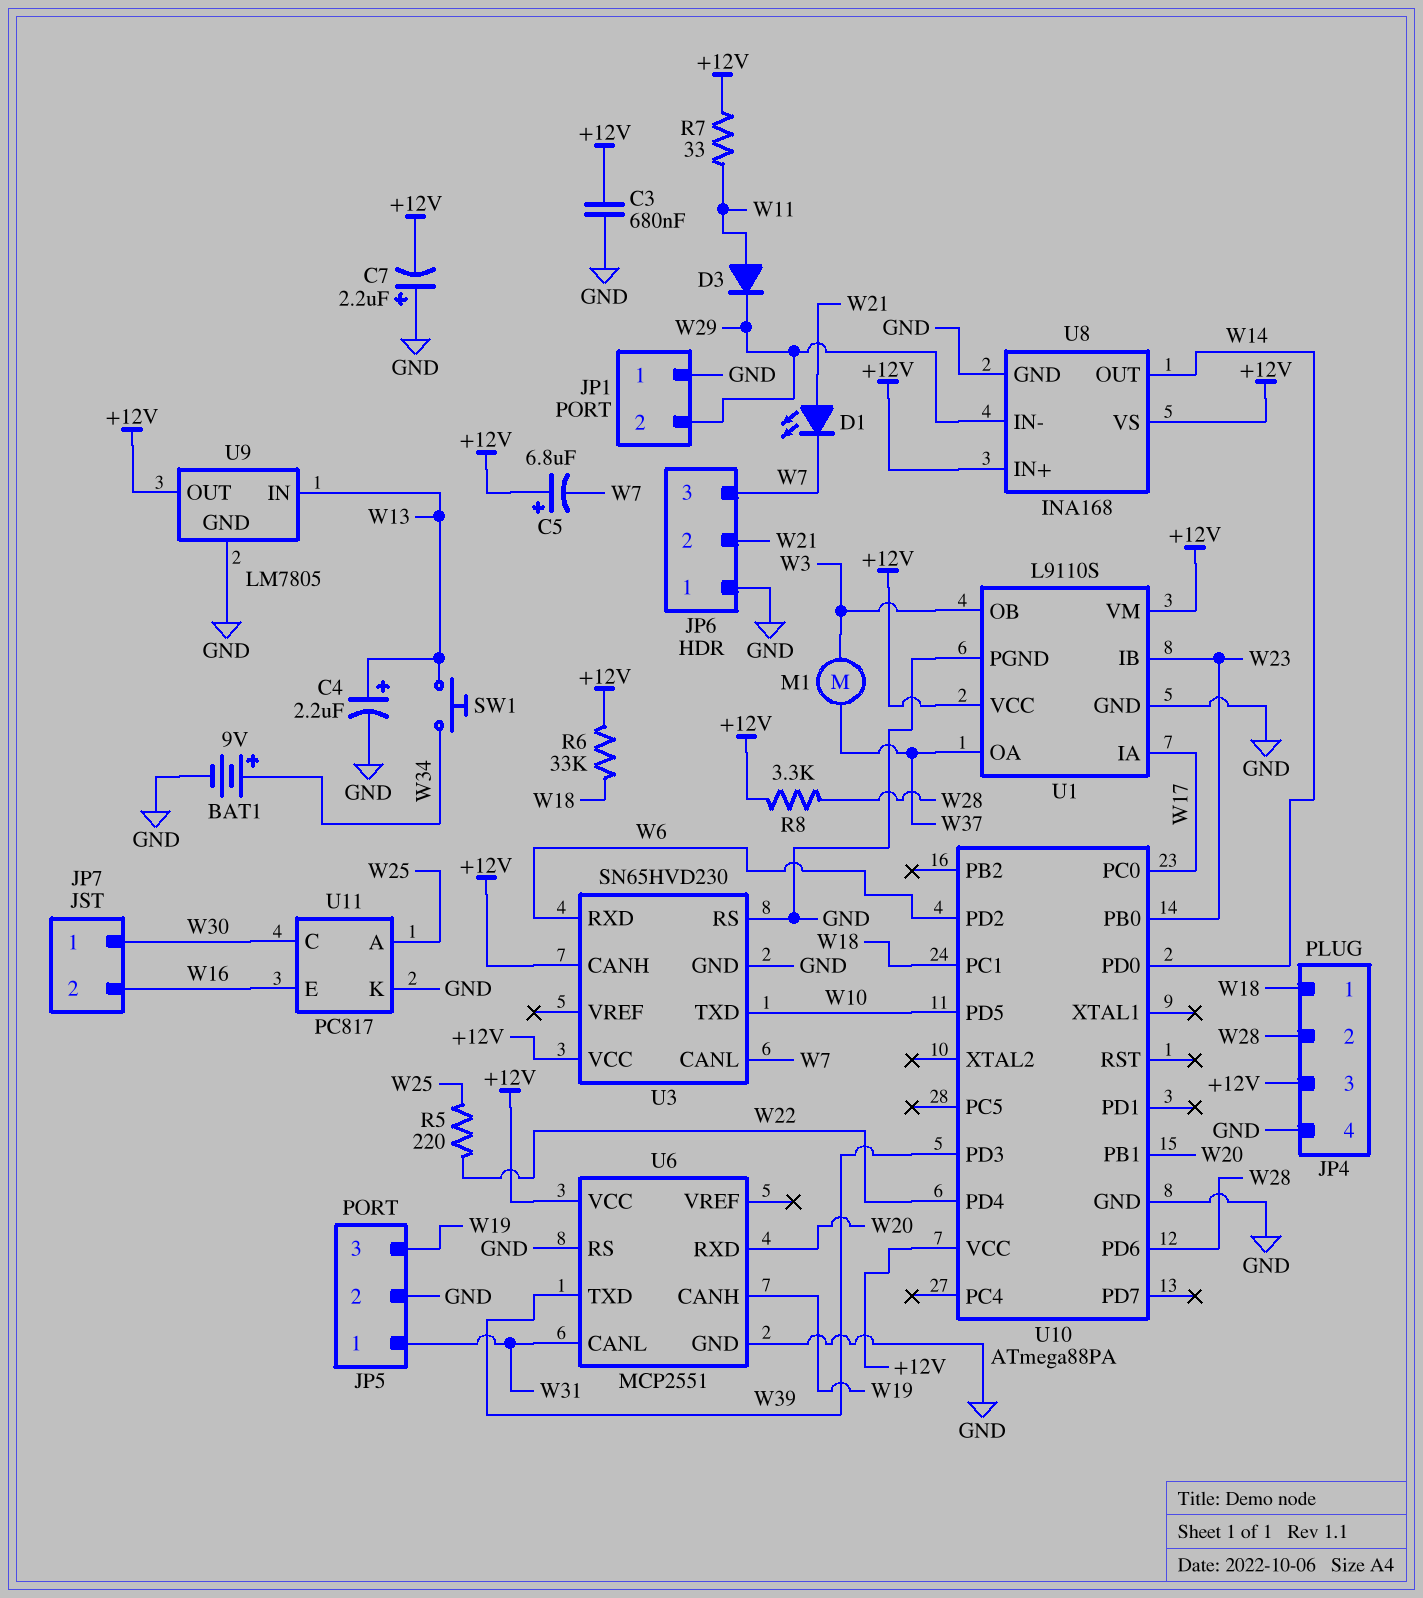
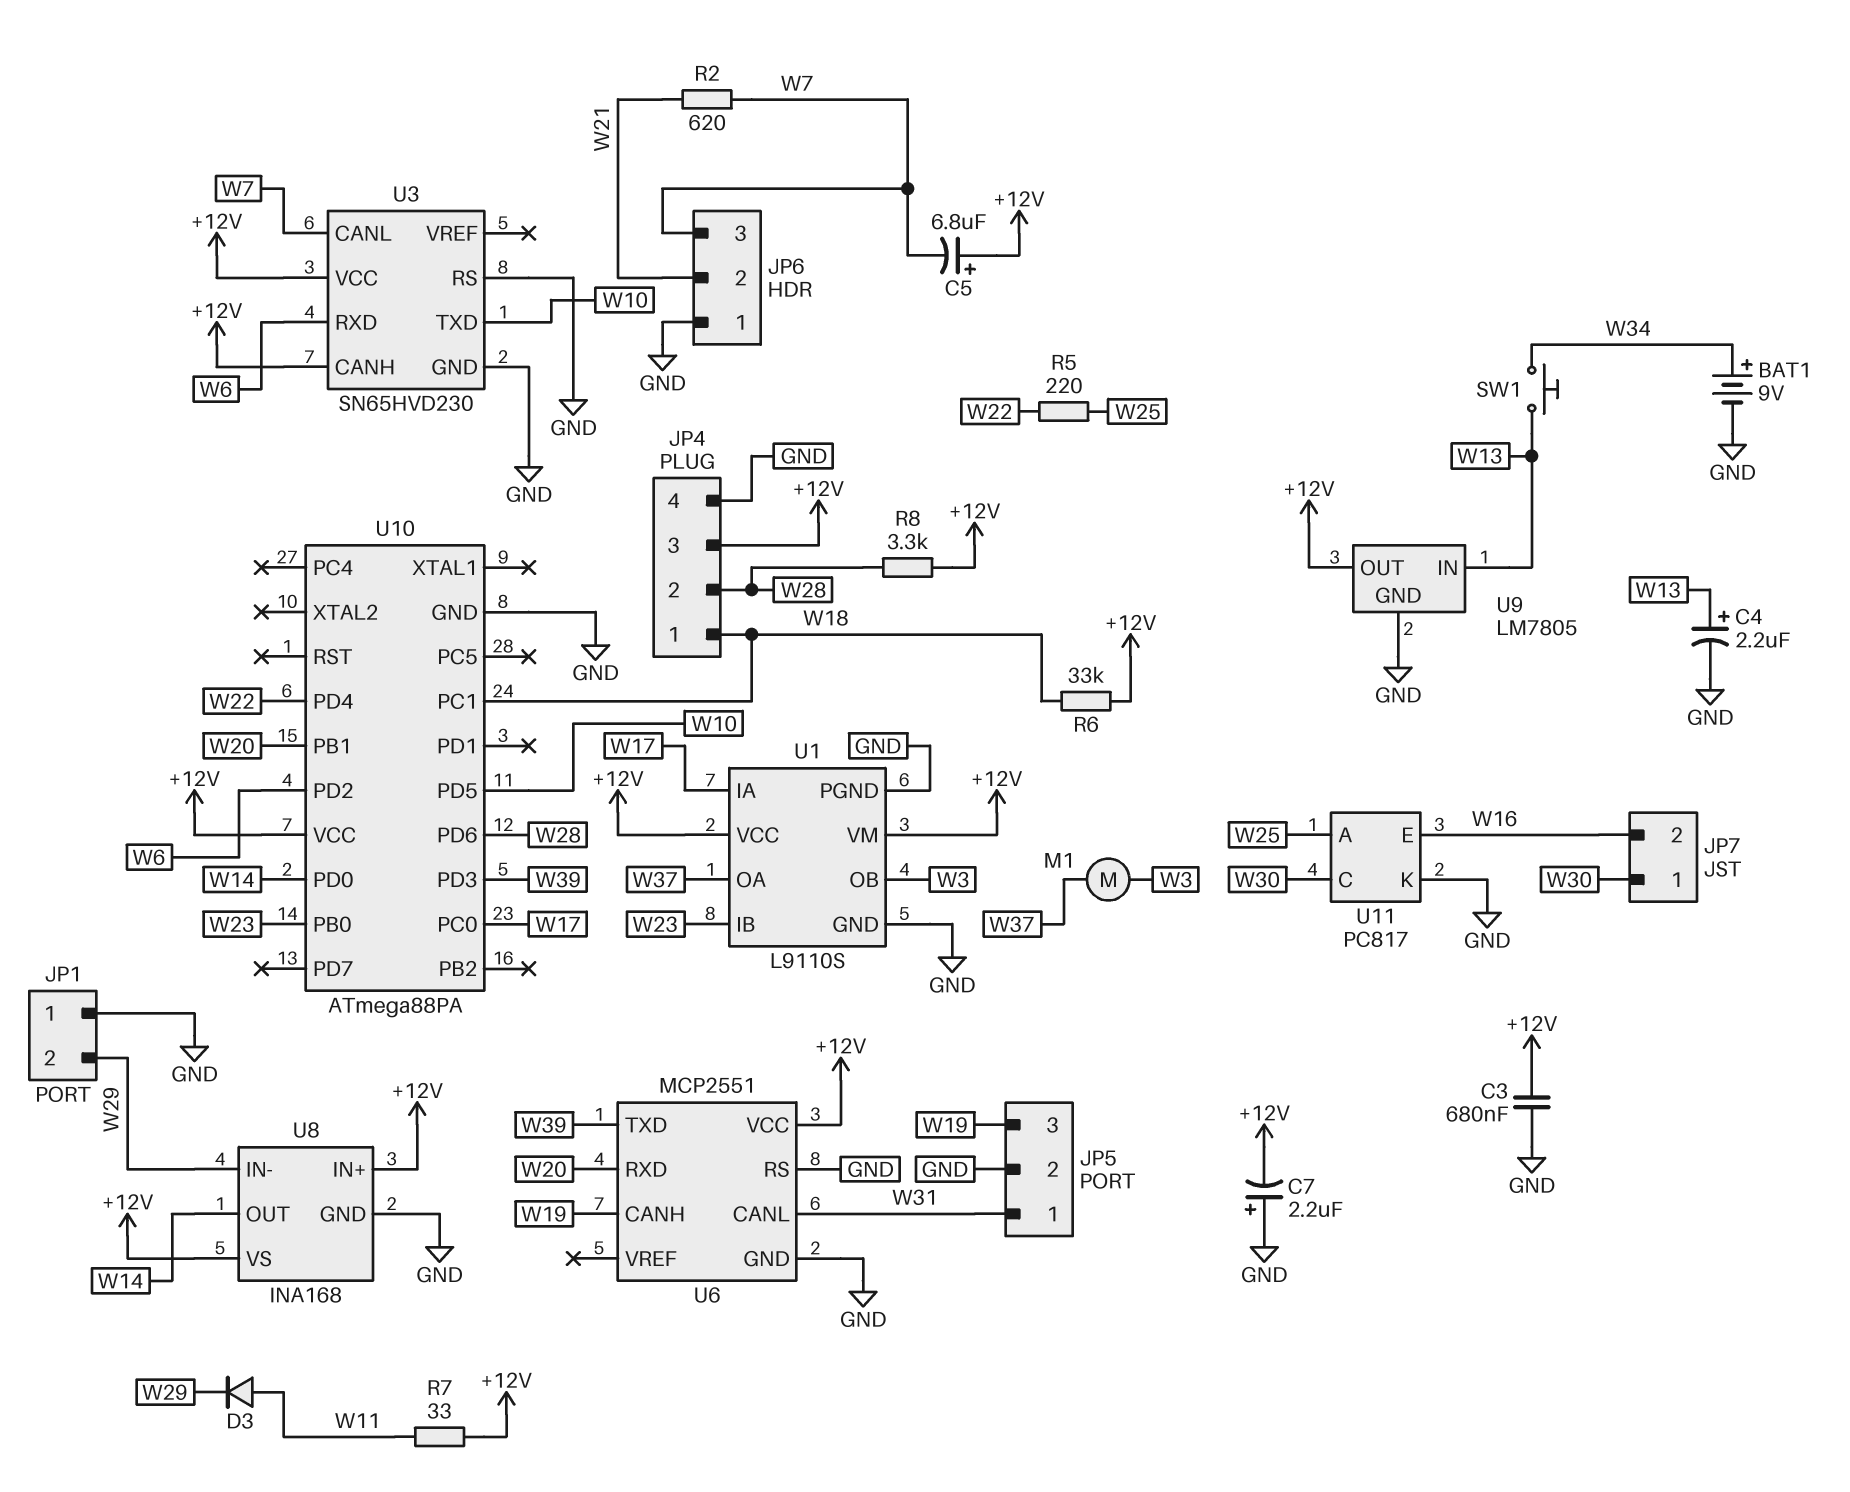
D1: LED (A W21, K W7) -> none
R2: none -> 620 (W7, W21)

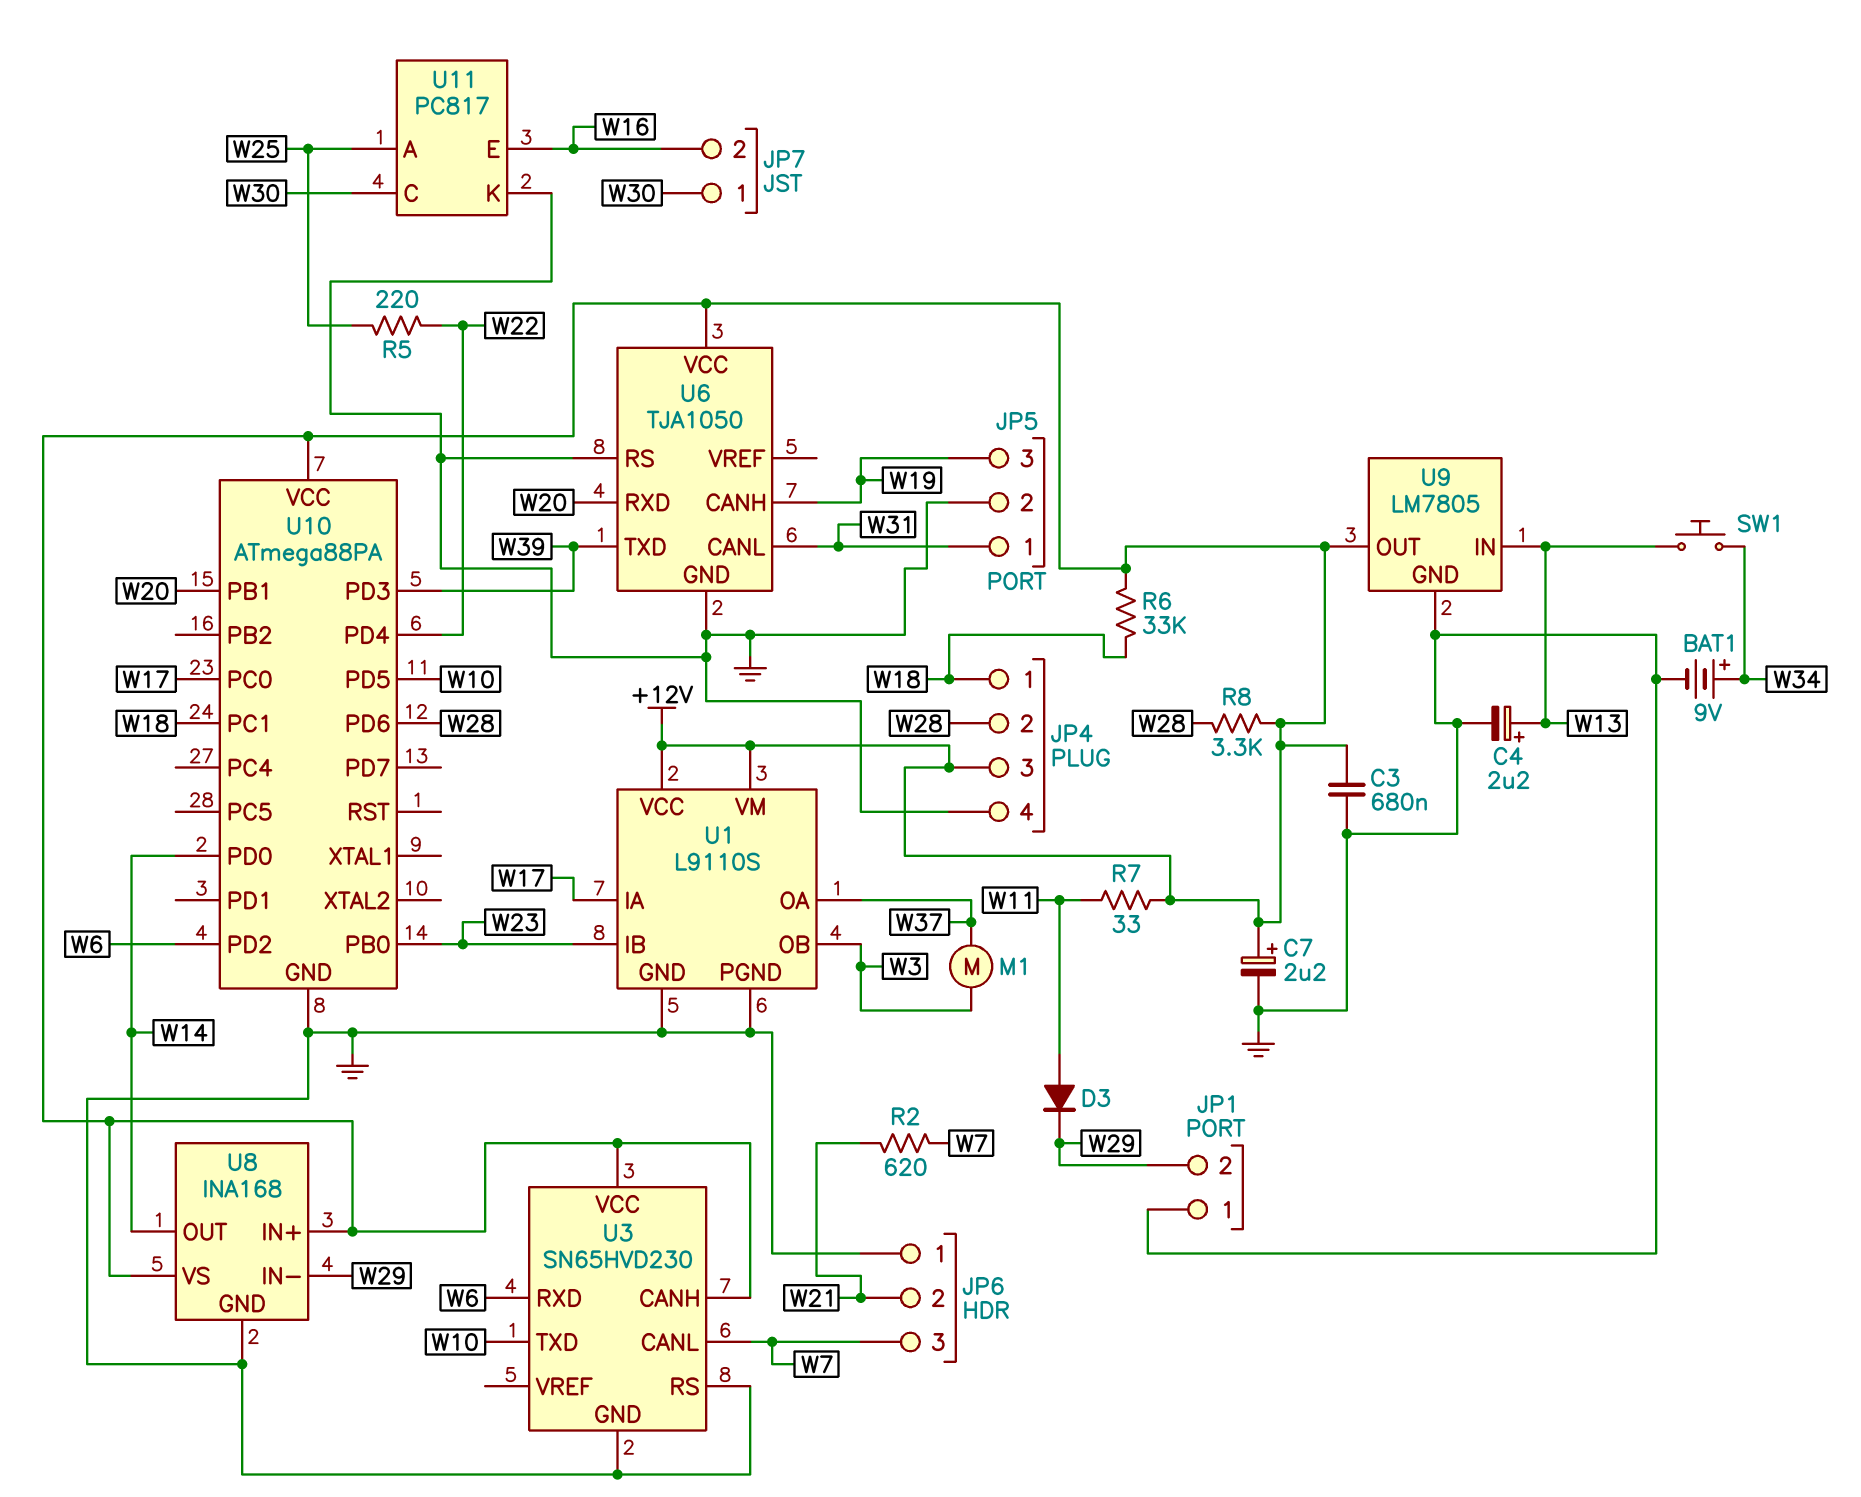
C5: 6.8uF (plus +12V, minus W7) -> none
C7: 2.2uF (plus GND, minus +12V) -> 2.2uF (plus +12V, minus GND)
U6: MCP2551 -> TJA1050

